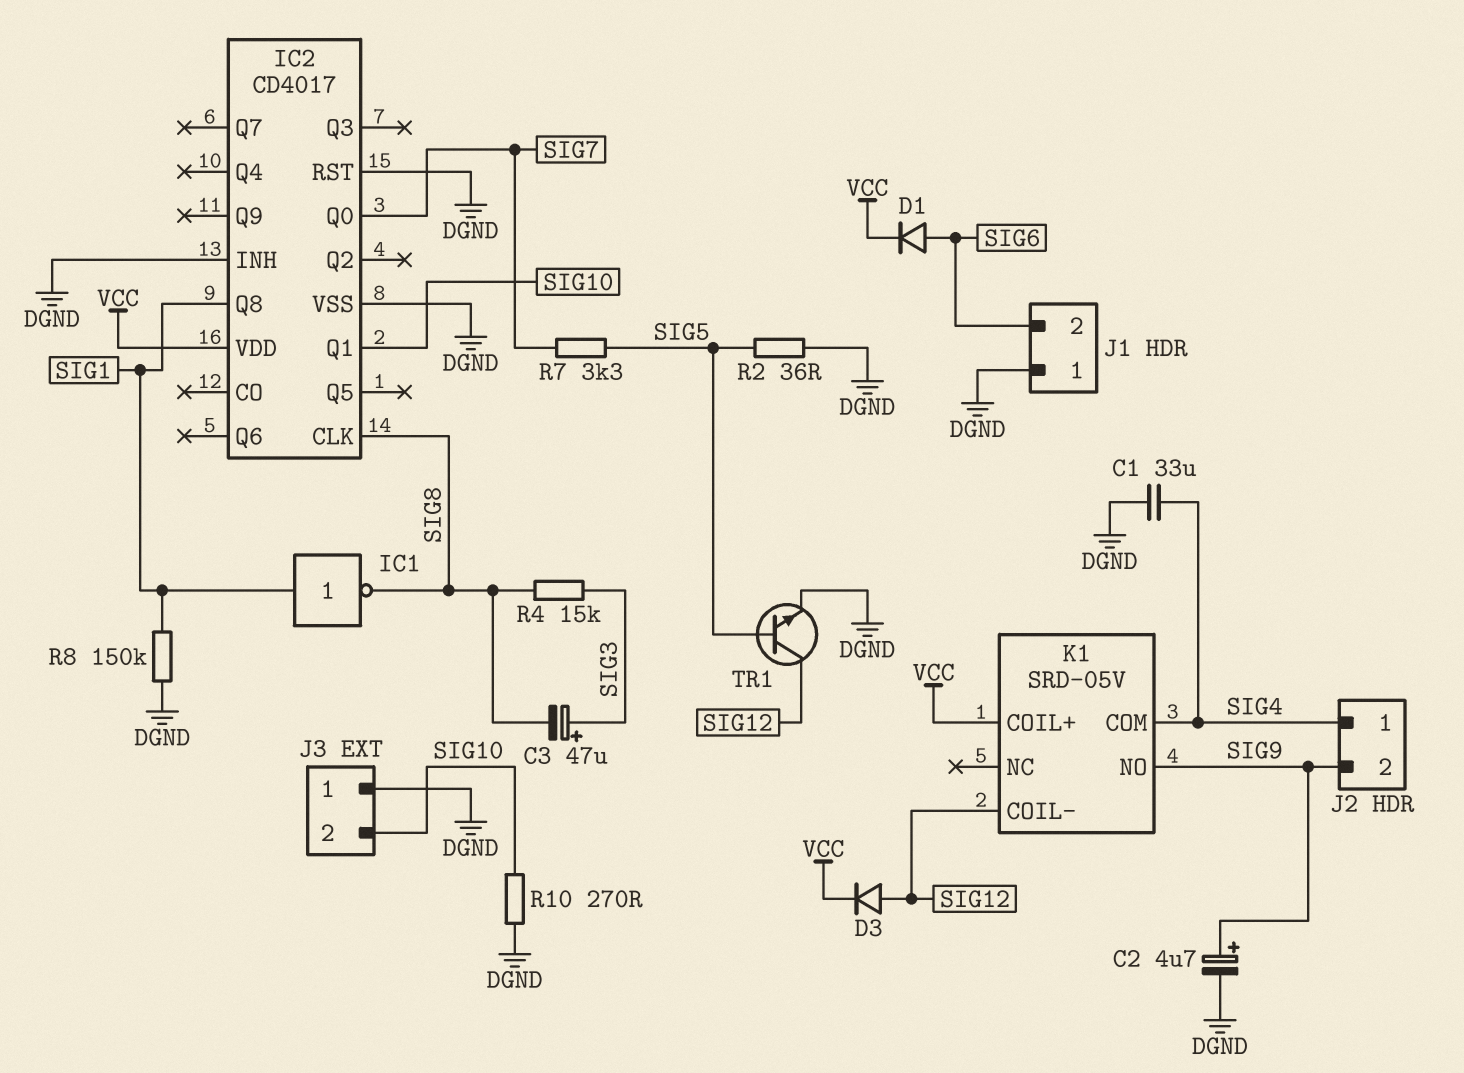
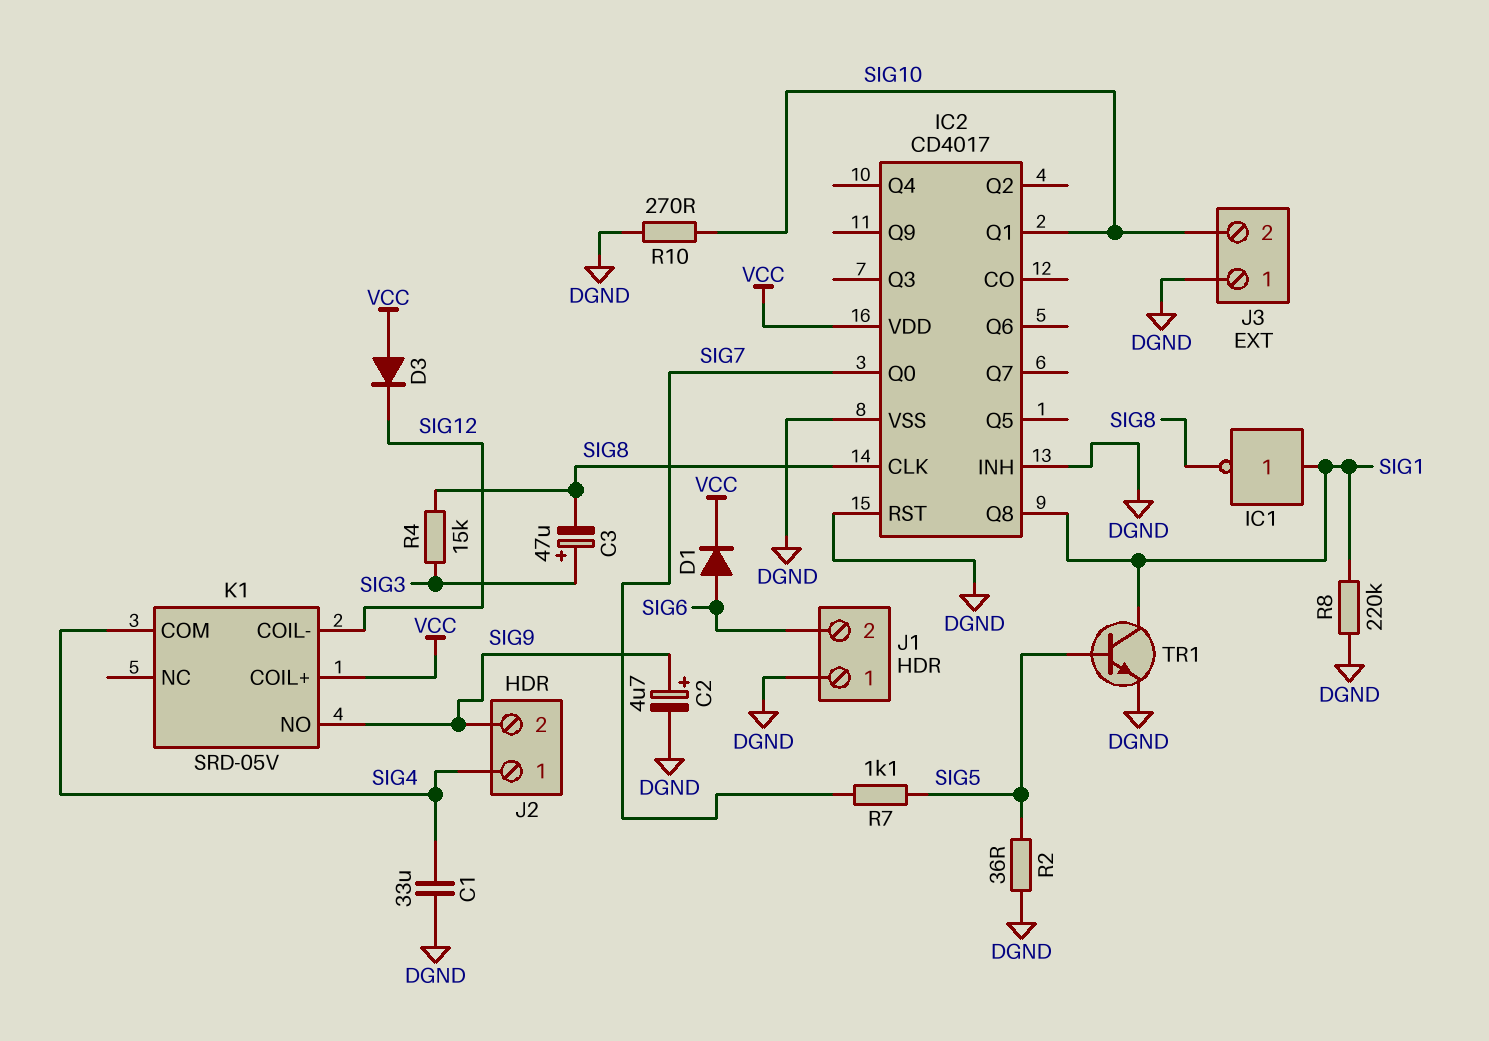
D3: diode (A SIG12, K VCC) -> diode (A VCC, K SIG12)
R7: 3.3k (SIG5, SIG7) -> 1.1k (SIG5, SIG7)
R8: 150k (DGND, SIG1) -> 220k (DGND, SIG1)
TR1: NPN (B SIG5, C SIG12, E DGND) -> NPN (B SIG5, C SIG1, E DGND)

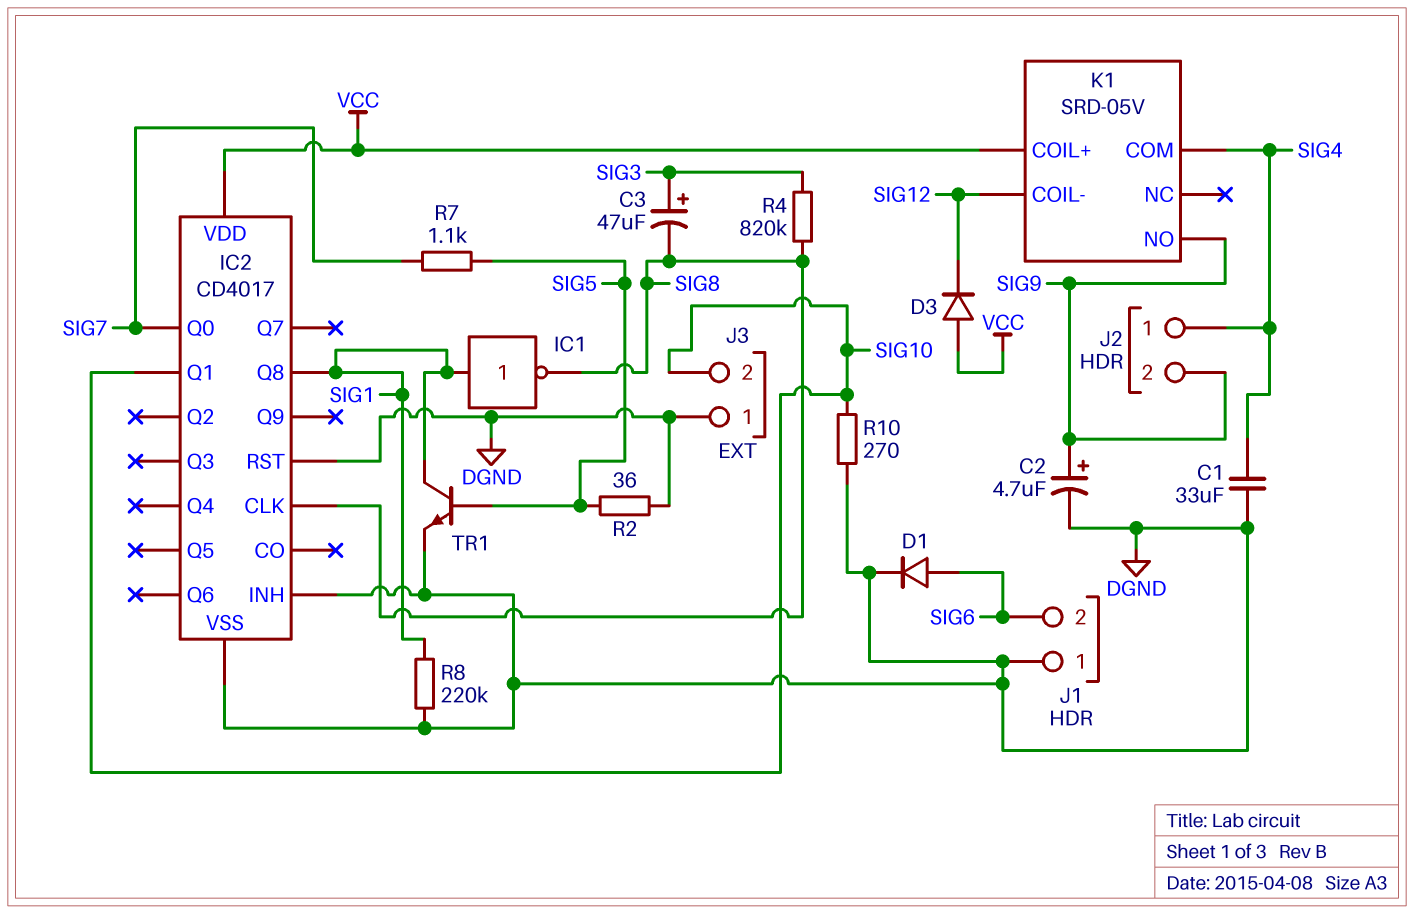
D1: diode (A SIG6, K VCC) -> diode (A SIG6, K DGND)
R4: 15k (SIG3, SIG8) -> 820k (SIG3, SIG8)

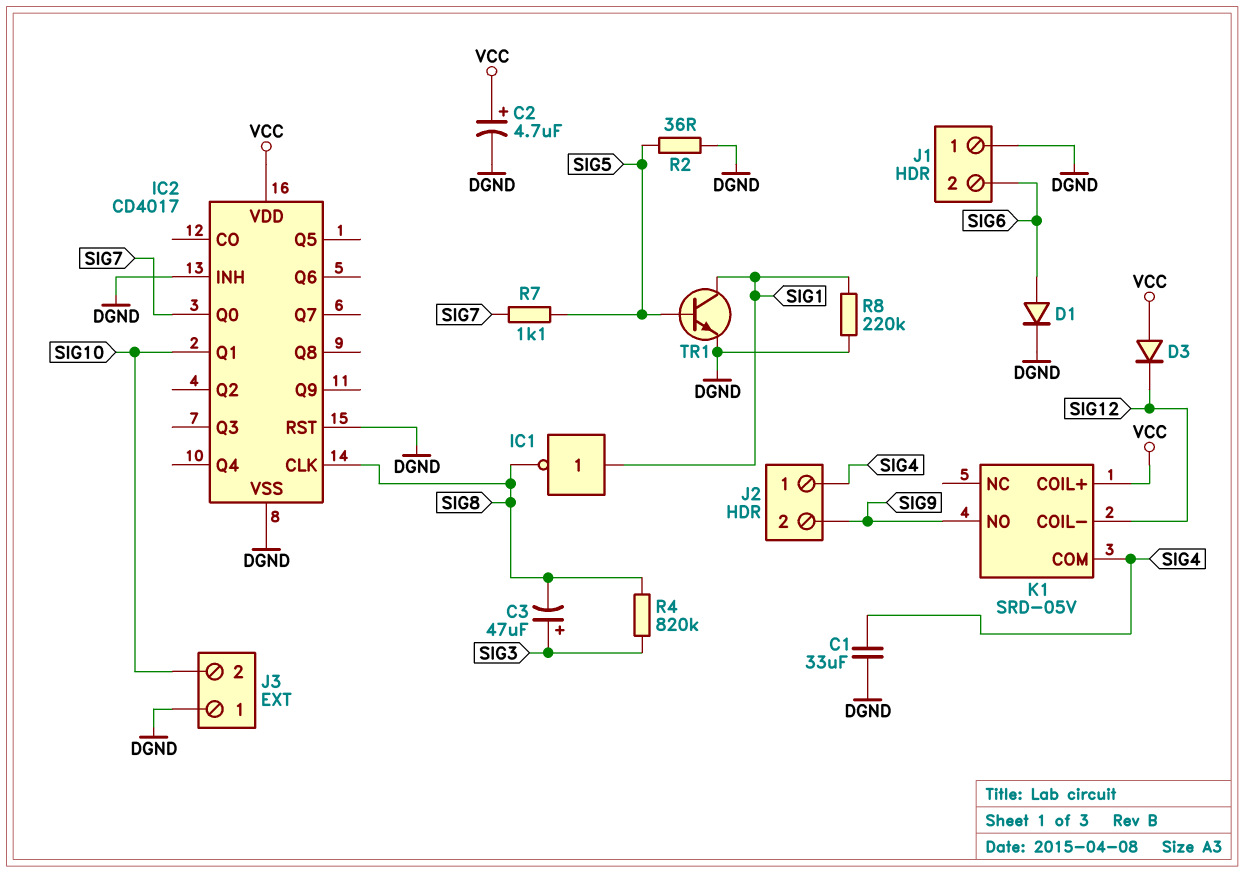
C2: 4.7uF (plus SIG9, minus DGND) -> 4.7uF (plus VCC, minus DGND)
IC2 pin Q8: SIG1 -> none
R10: 270 (DGND, SIG10) -> none

